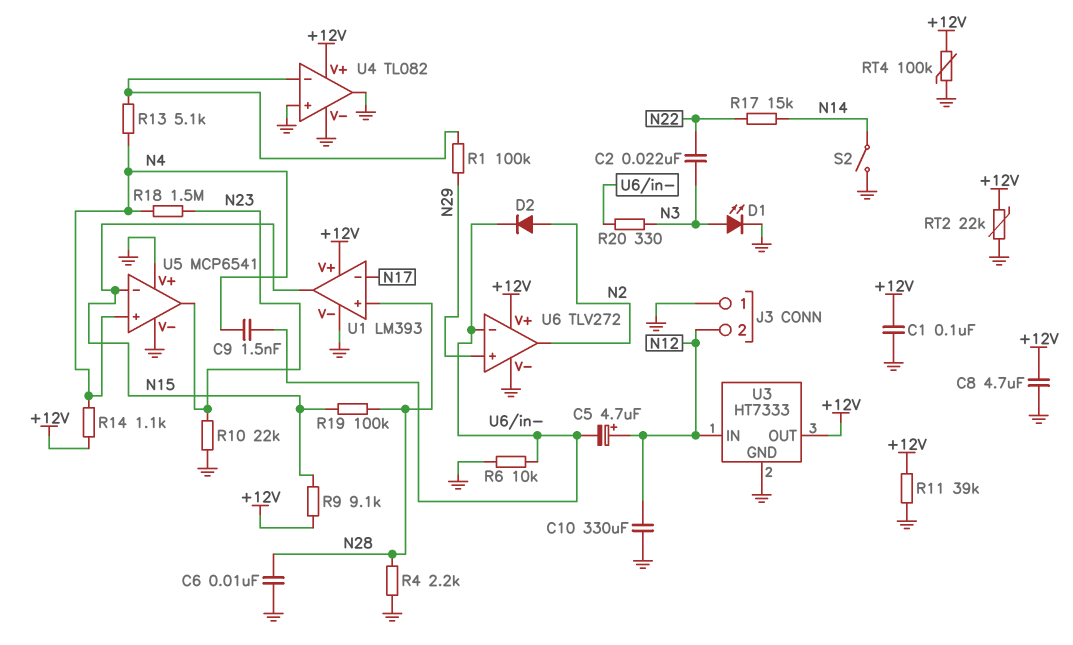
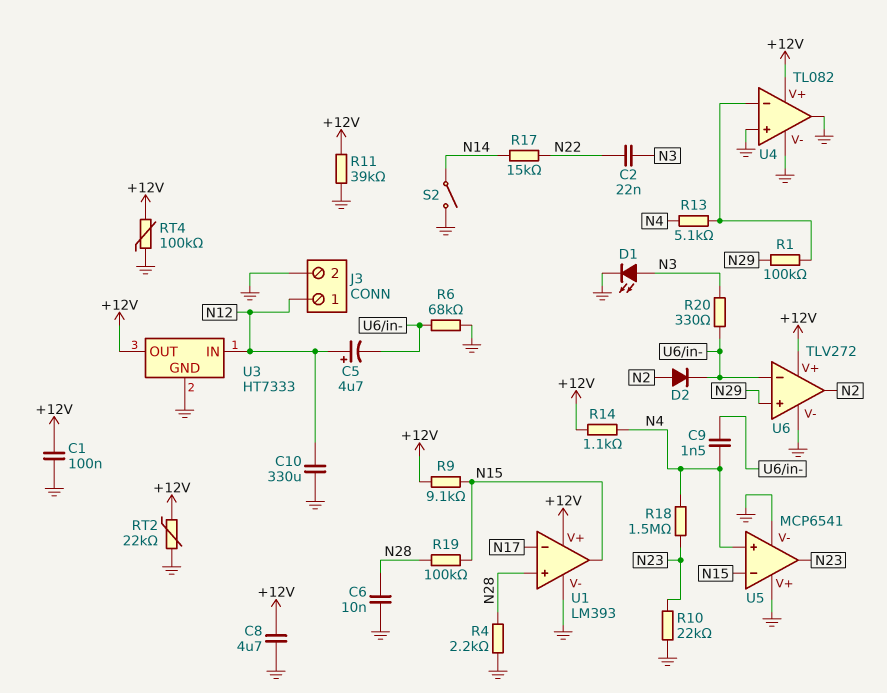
J3 pin 1: GND -> N12
J3 pin 2: N12 -> GND
R6: 10k (GND, U6/in-) -> 68k (GND, U6/in-)

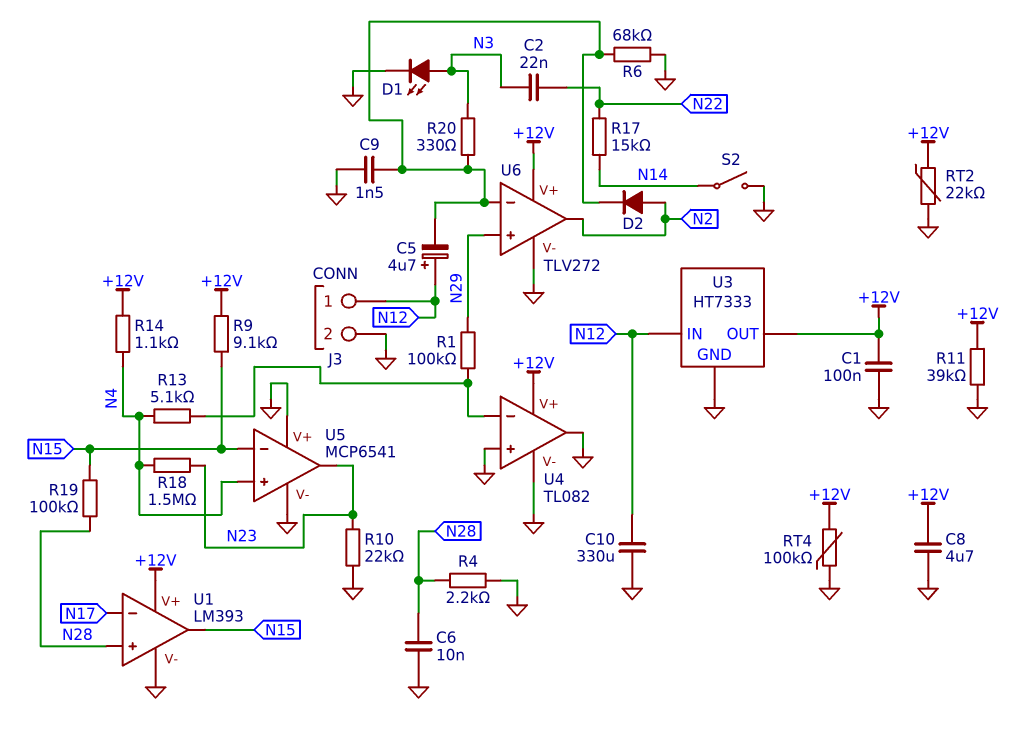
C9: 1.5nF (N4, U6/in-) -> 1.5nF (GND, U6/in-)

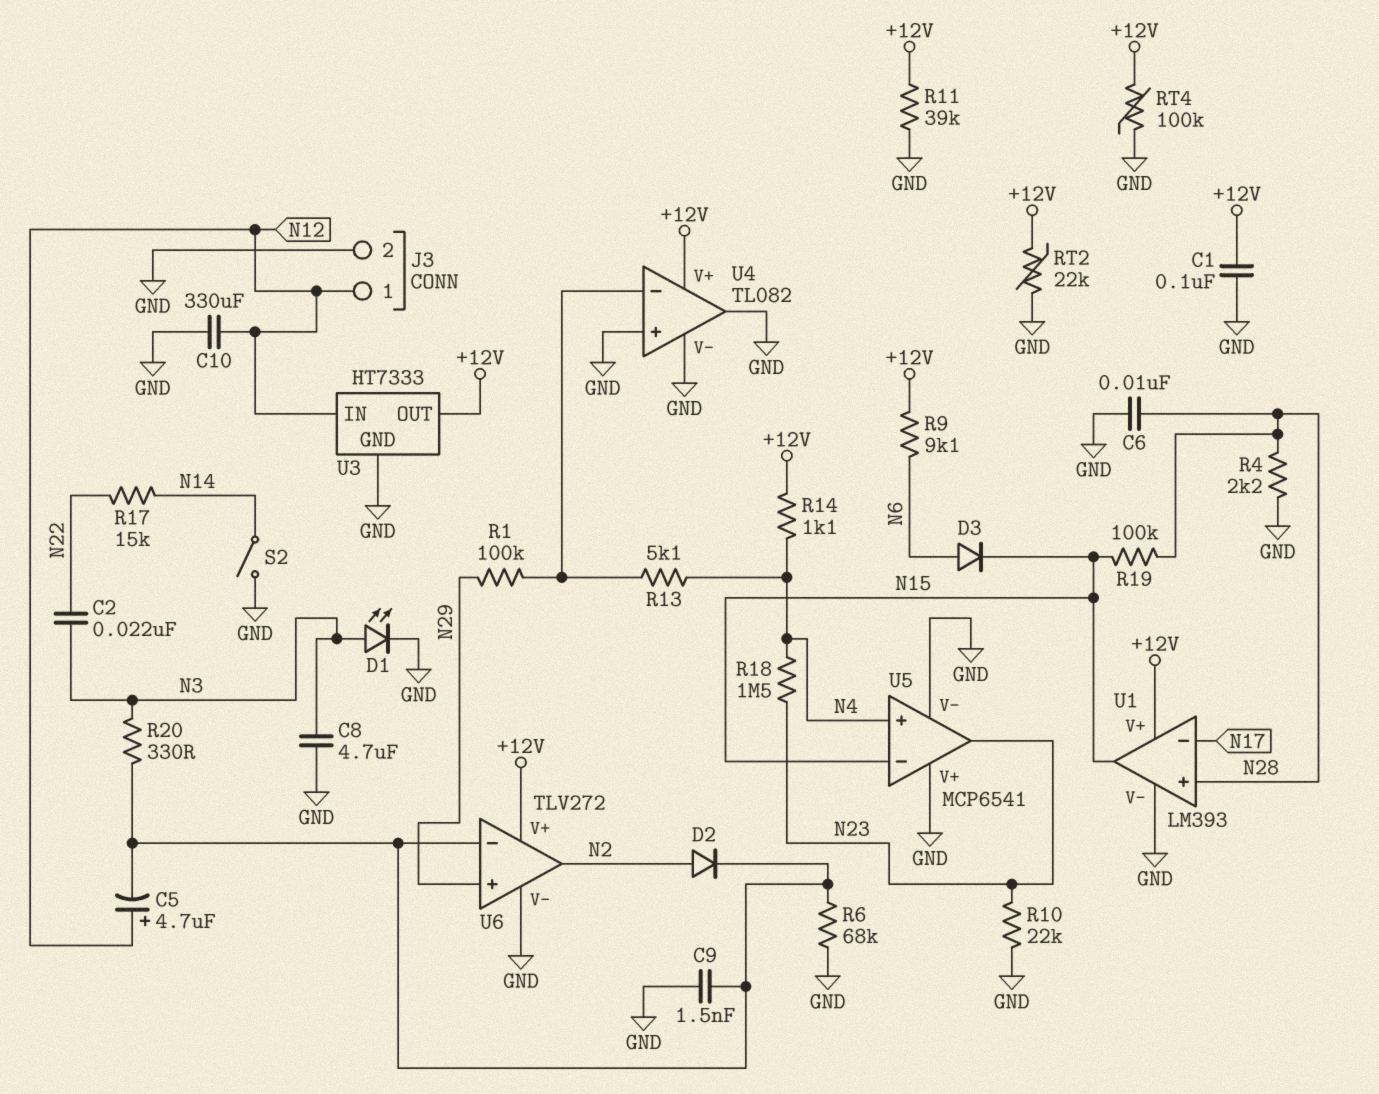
C8: 4.7uF (+12V, GND) -> 4.7uF (GND, N3)
D3: none -> diode (A N6, K N15)
R9: 9.1k (+12V, N15) -> 9.1k (+12V, N6)

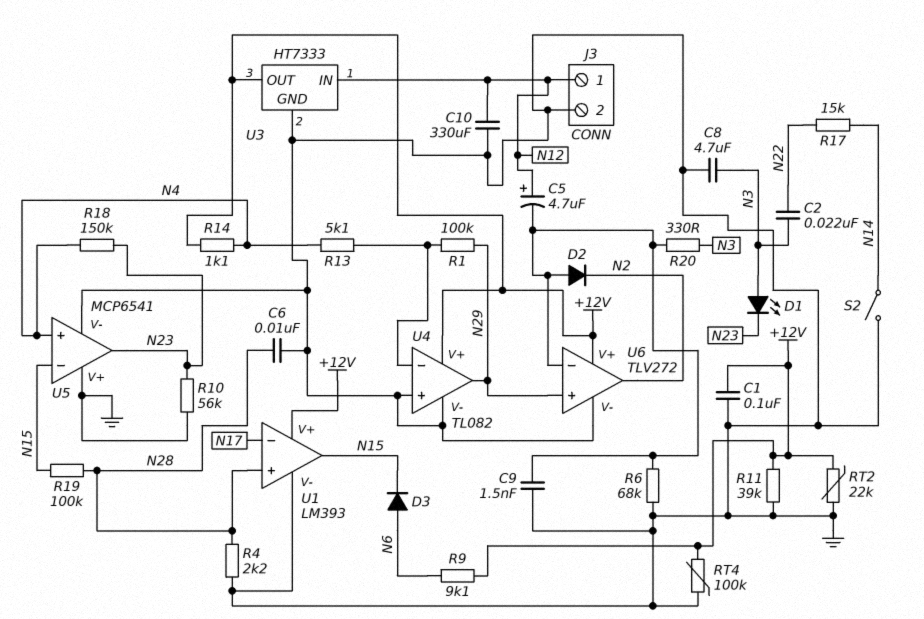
D1: LED (A N3, K GND) -> LED (A N3, K N23)
D2: diode (A N2, K U6/in-) -> diode (A U6/in-, K N2)
R10: 22k (GND, N23) -> 56k (GND, N23)
R18: 1.5M (N4, N23) -> 150k (N4, N23)
U4 pin out: GND -> N29

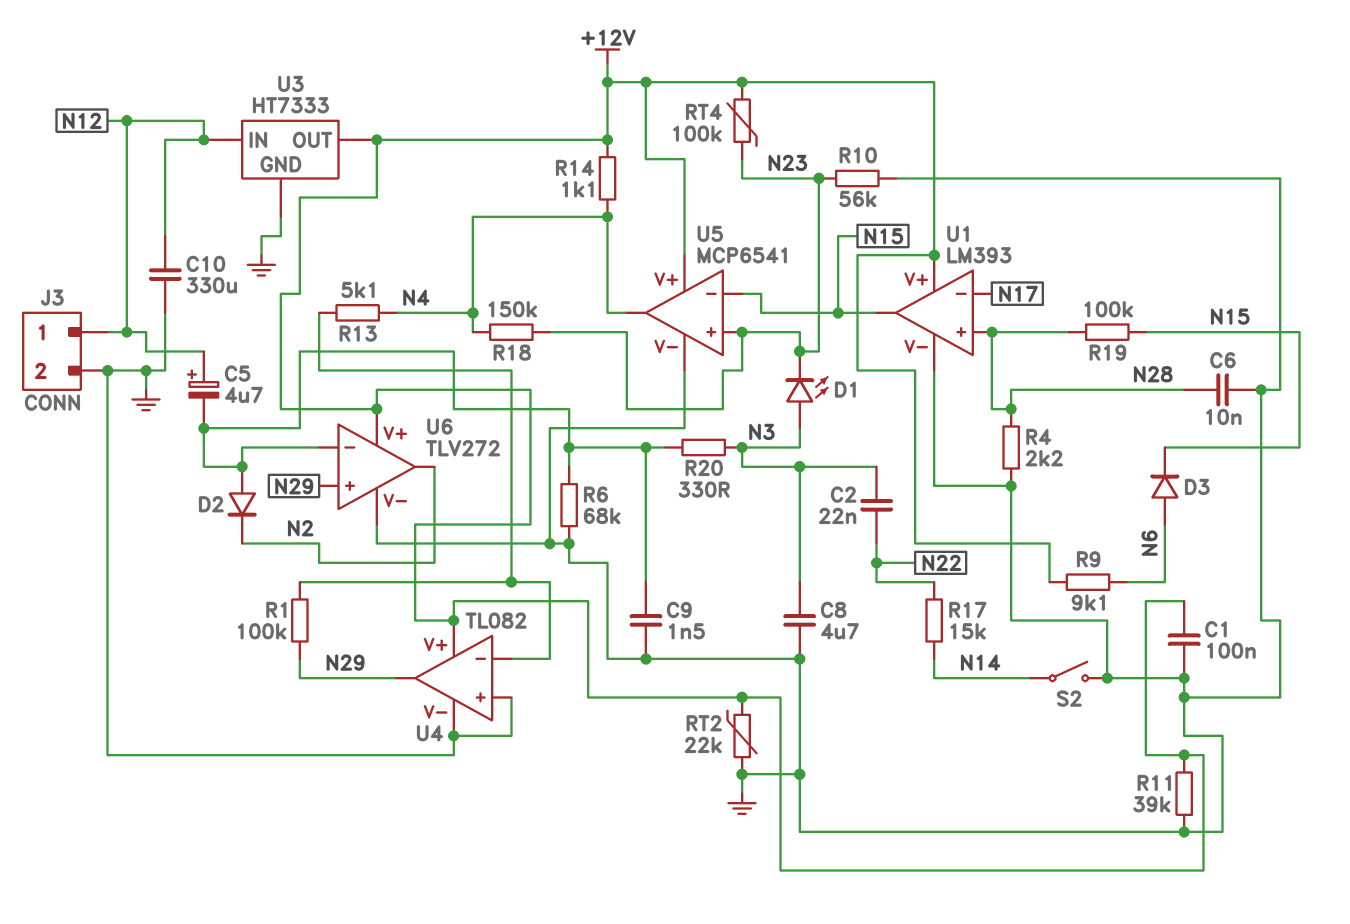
RT4: 100k (+12V, GND) -> 100k (+12V, N23)
U5 pin V+: GND -> +12V
U5 pin in+: N4 -> N23
U5 pin out: N23 -> N4

